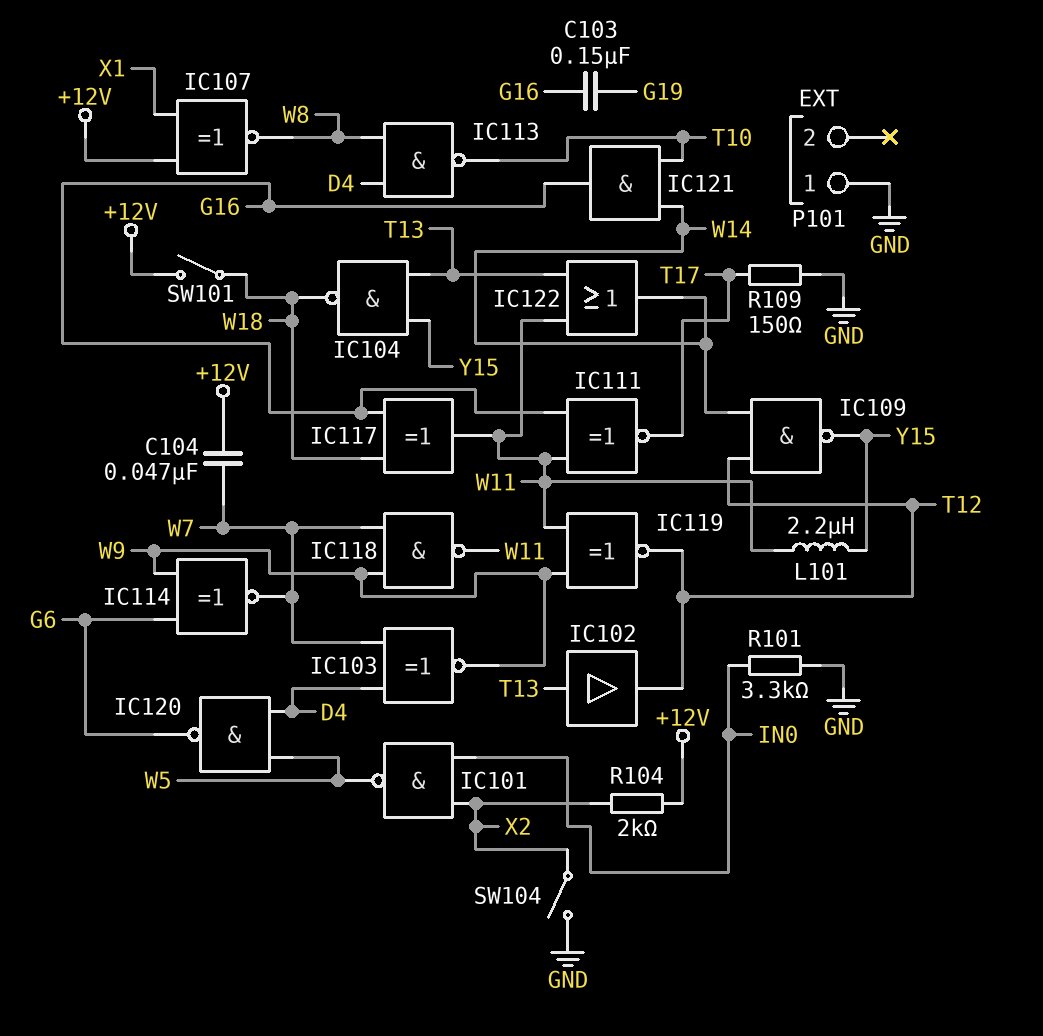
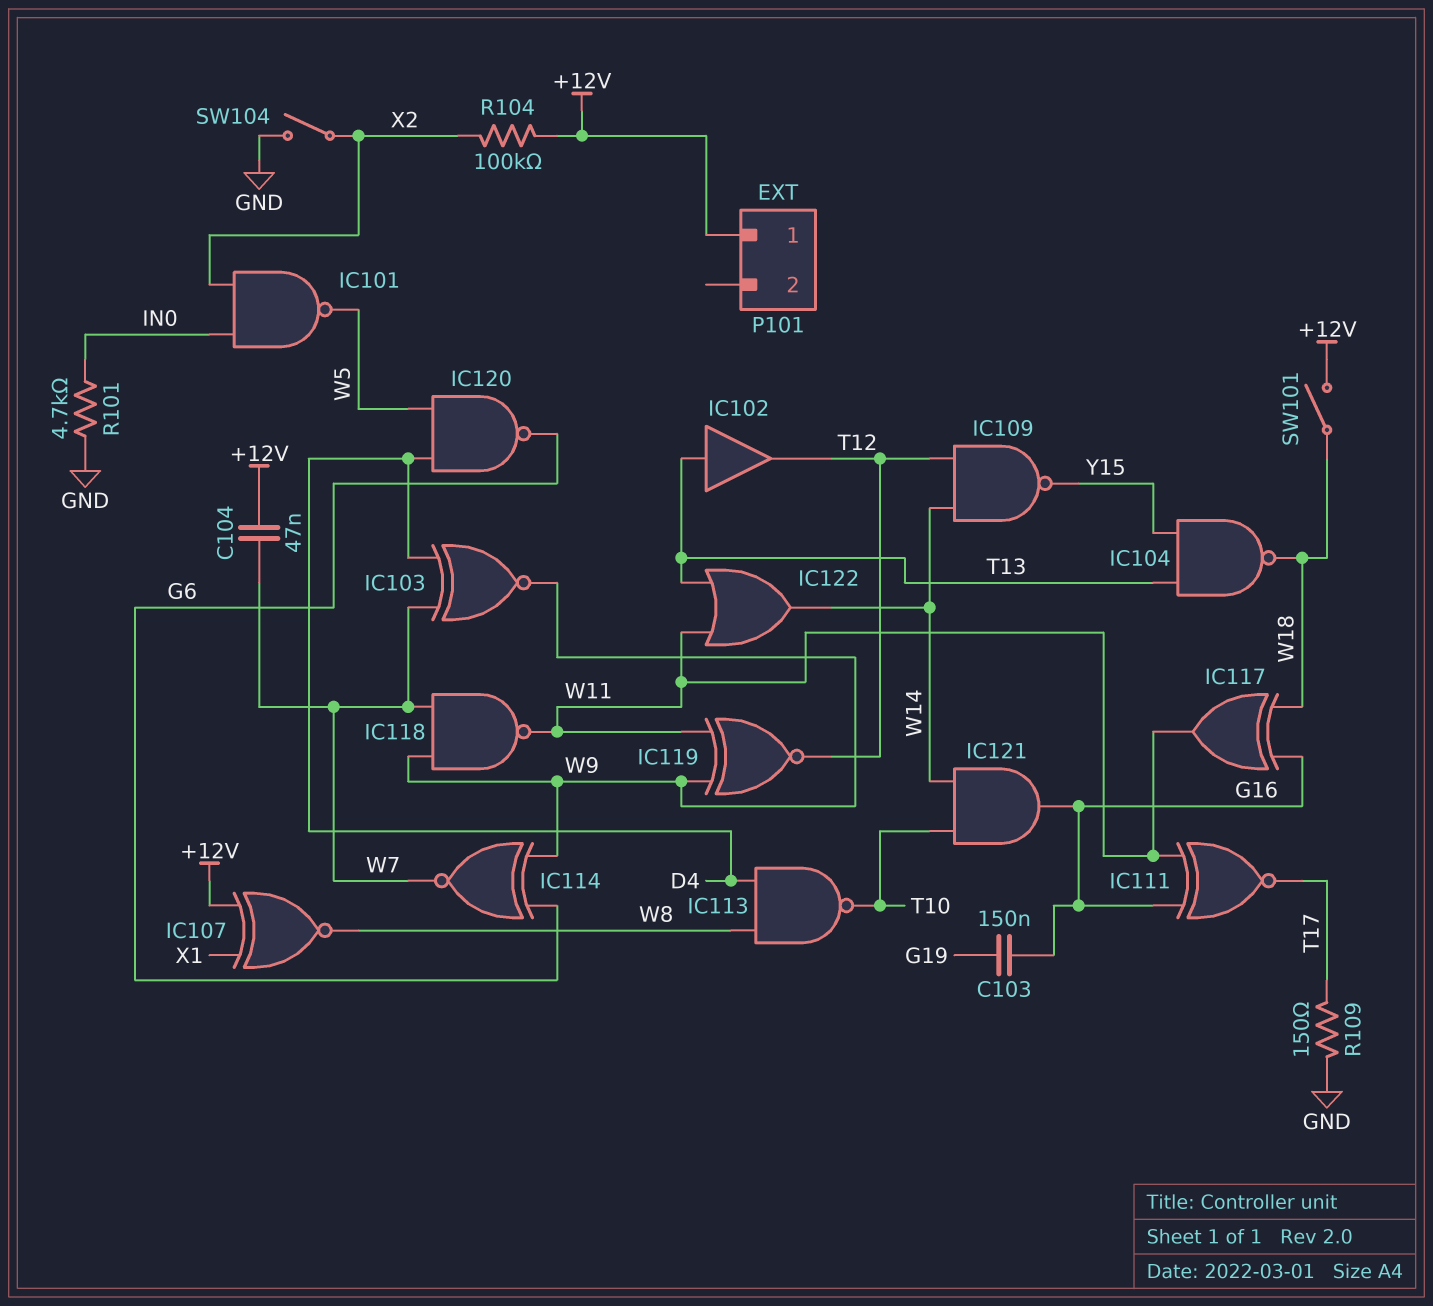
L101: 2.2uH (W11, Y15) -> none
P101 pin 1: GND -> +12V
R101: 3.3k (GND, IN0) -> 4.7k (GND, IN0)
R104: 2k (+12V, X2) -> 100k (+12V, X2)

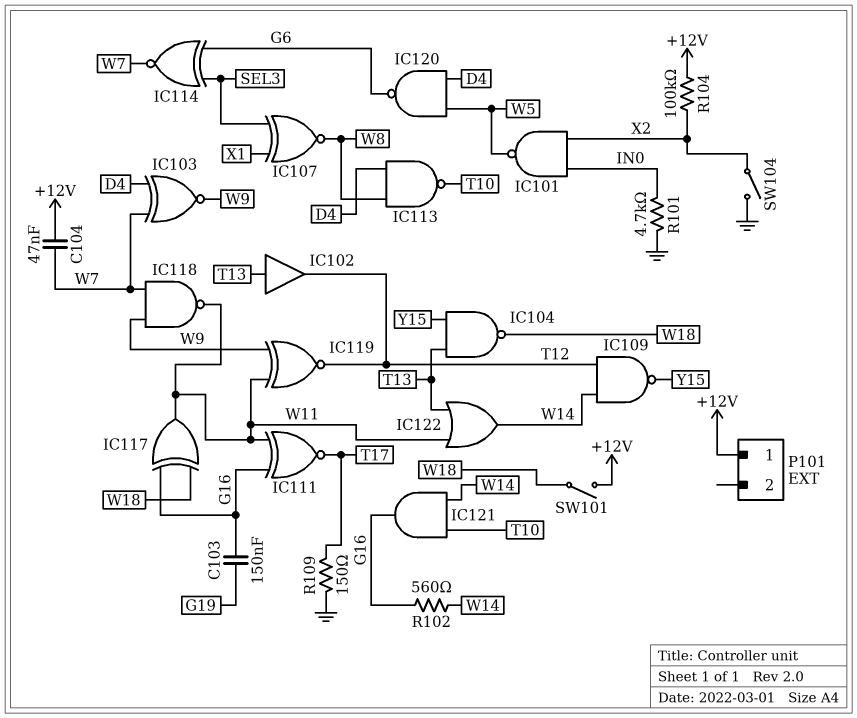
IC107: XNOR (in +12V, in X1, out W8) -> XNOR (in SEL3, in X1, out W8)
IC114: XNOR (in G6, in W9, out W7) -> XNOR (in G6, in SEL3, out W7)
R102: none -> 560 (G16, W14)

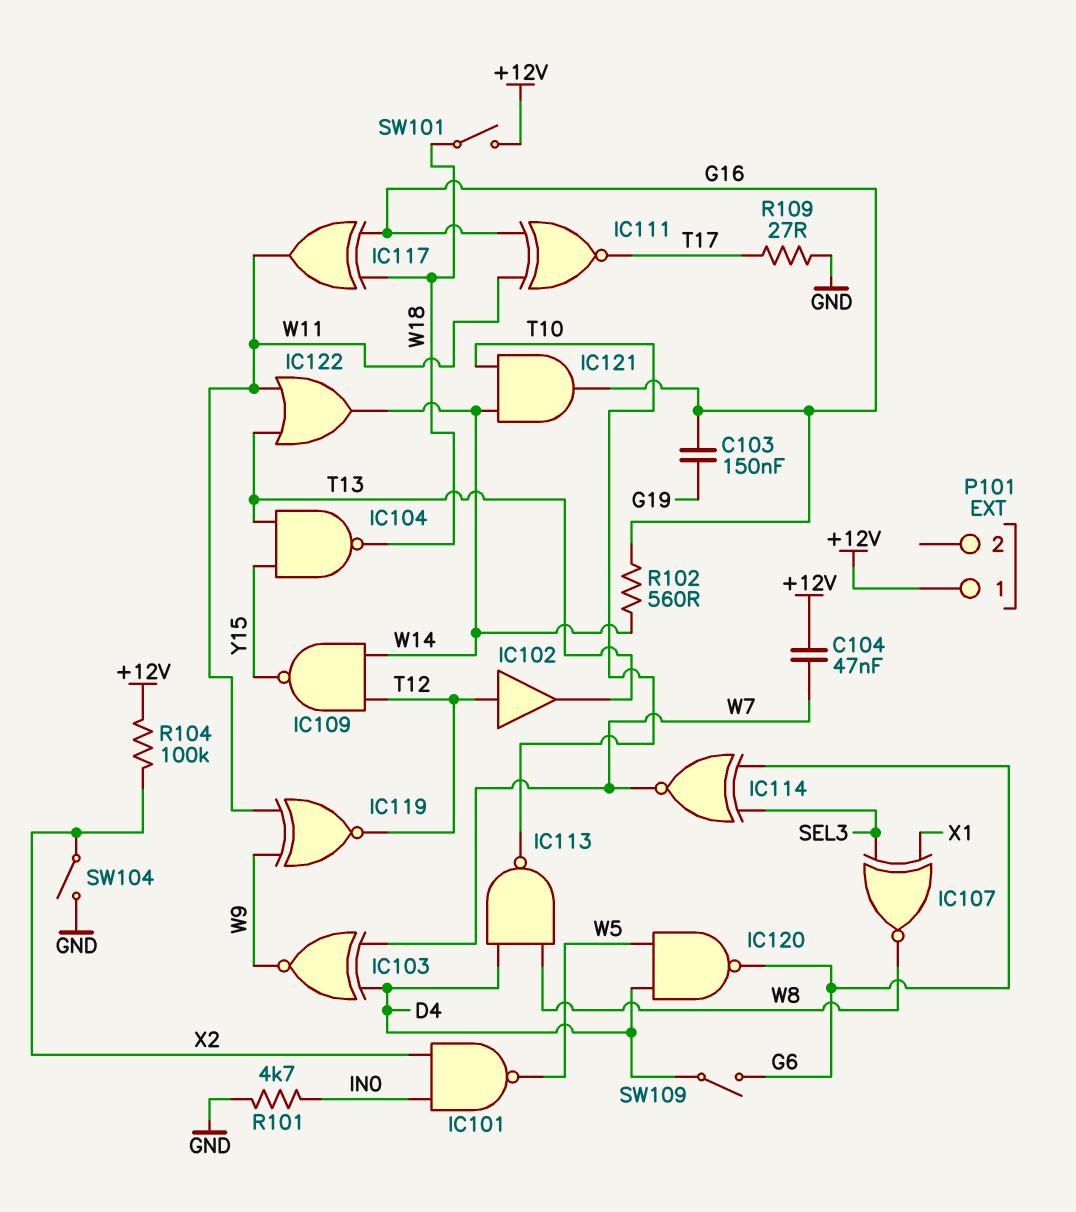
IC102: buffer (in T13, out T12) -> buffer (in T12, out T13)
IC118: NAND (in W7, in W9, out W11) -> none
R109: 150 (GND, T17) -> 27 (GND, T17)
SW109: none -> switch (D4, G6)

